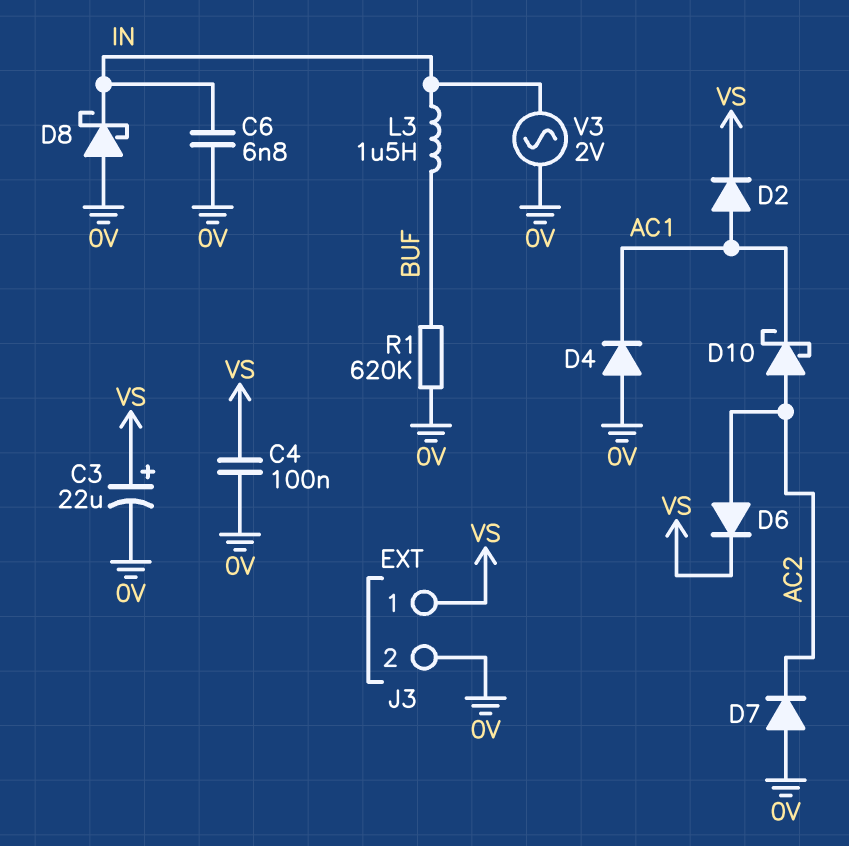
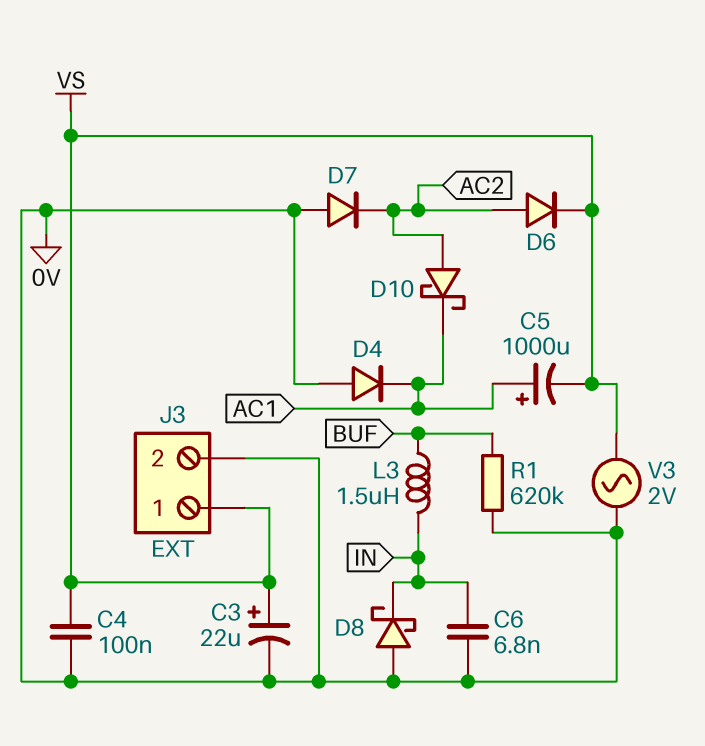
C5: none -> 1000uF (plus AC1, minus VS)
D2: diode (A AC1, K VS) -> none
V3: AC 2V (0V, IN) -> AC 2V (0V, VS)

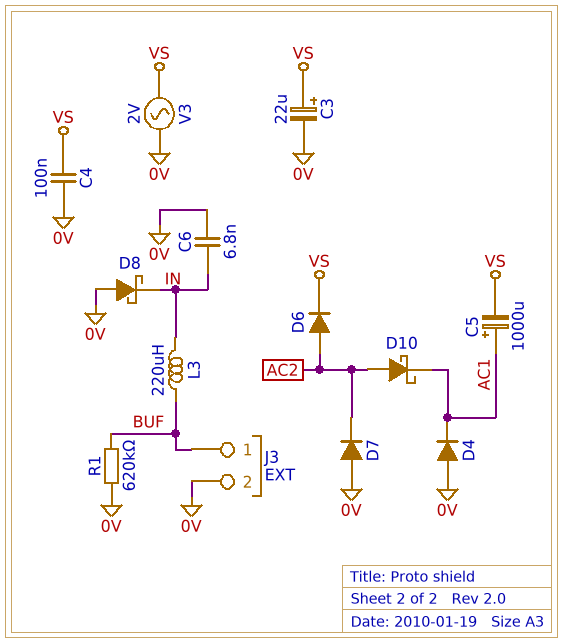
J3 pin 1: VS -> BUF
L3: 1.5uH (BUF, IN) -> 220uH (BUF, IN)

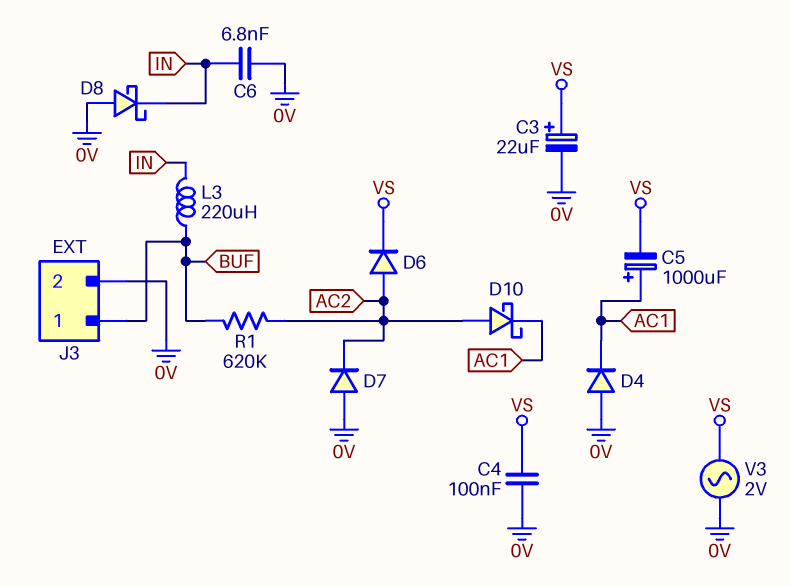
R1: 620k (0V, BUF) -> 620k (AC2, BUF)

